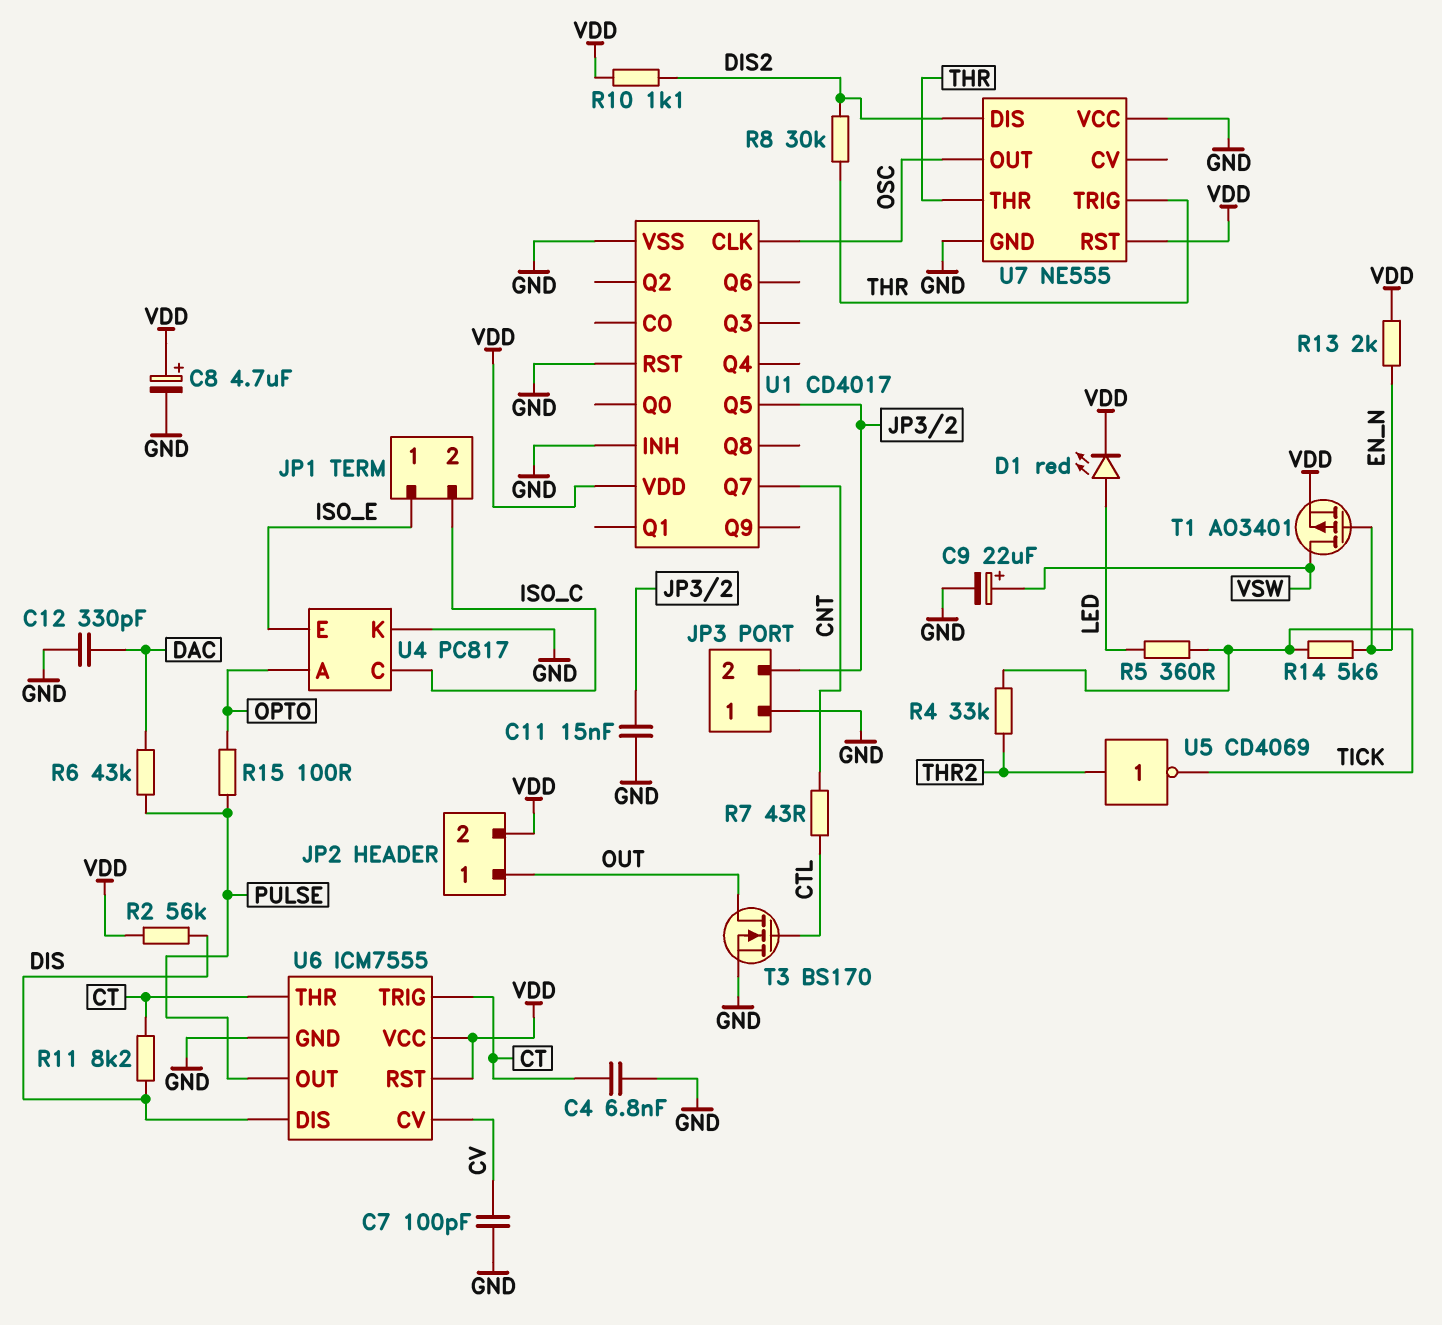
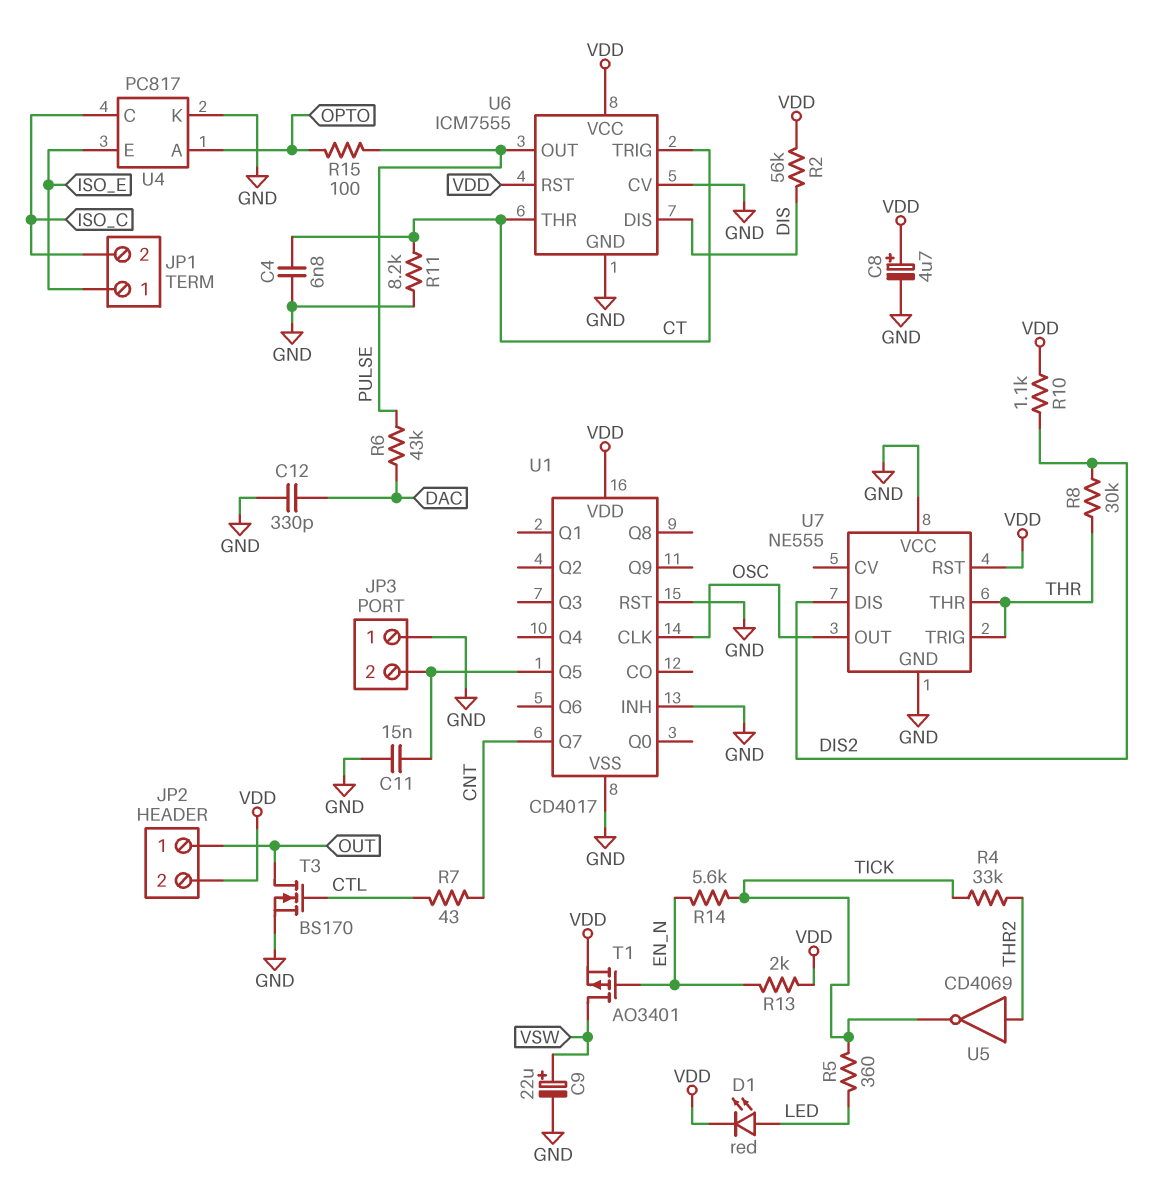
C7: 100pF (CV, GND) -> none
R11: 8.2k (CT, DIS) -> 8.2k (CT, GND)
U6 pin CV: CV -> GND

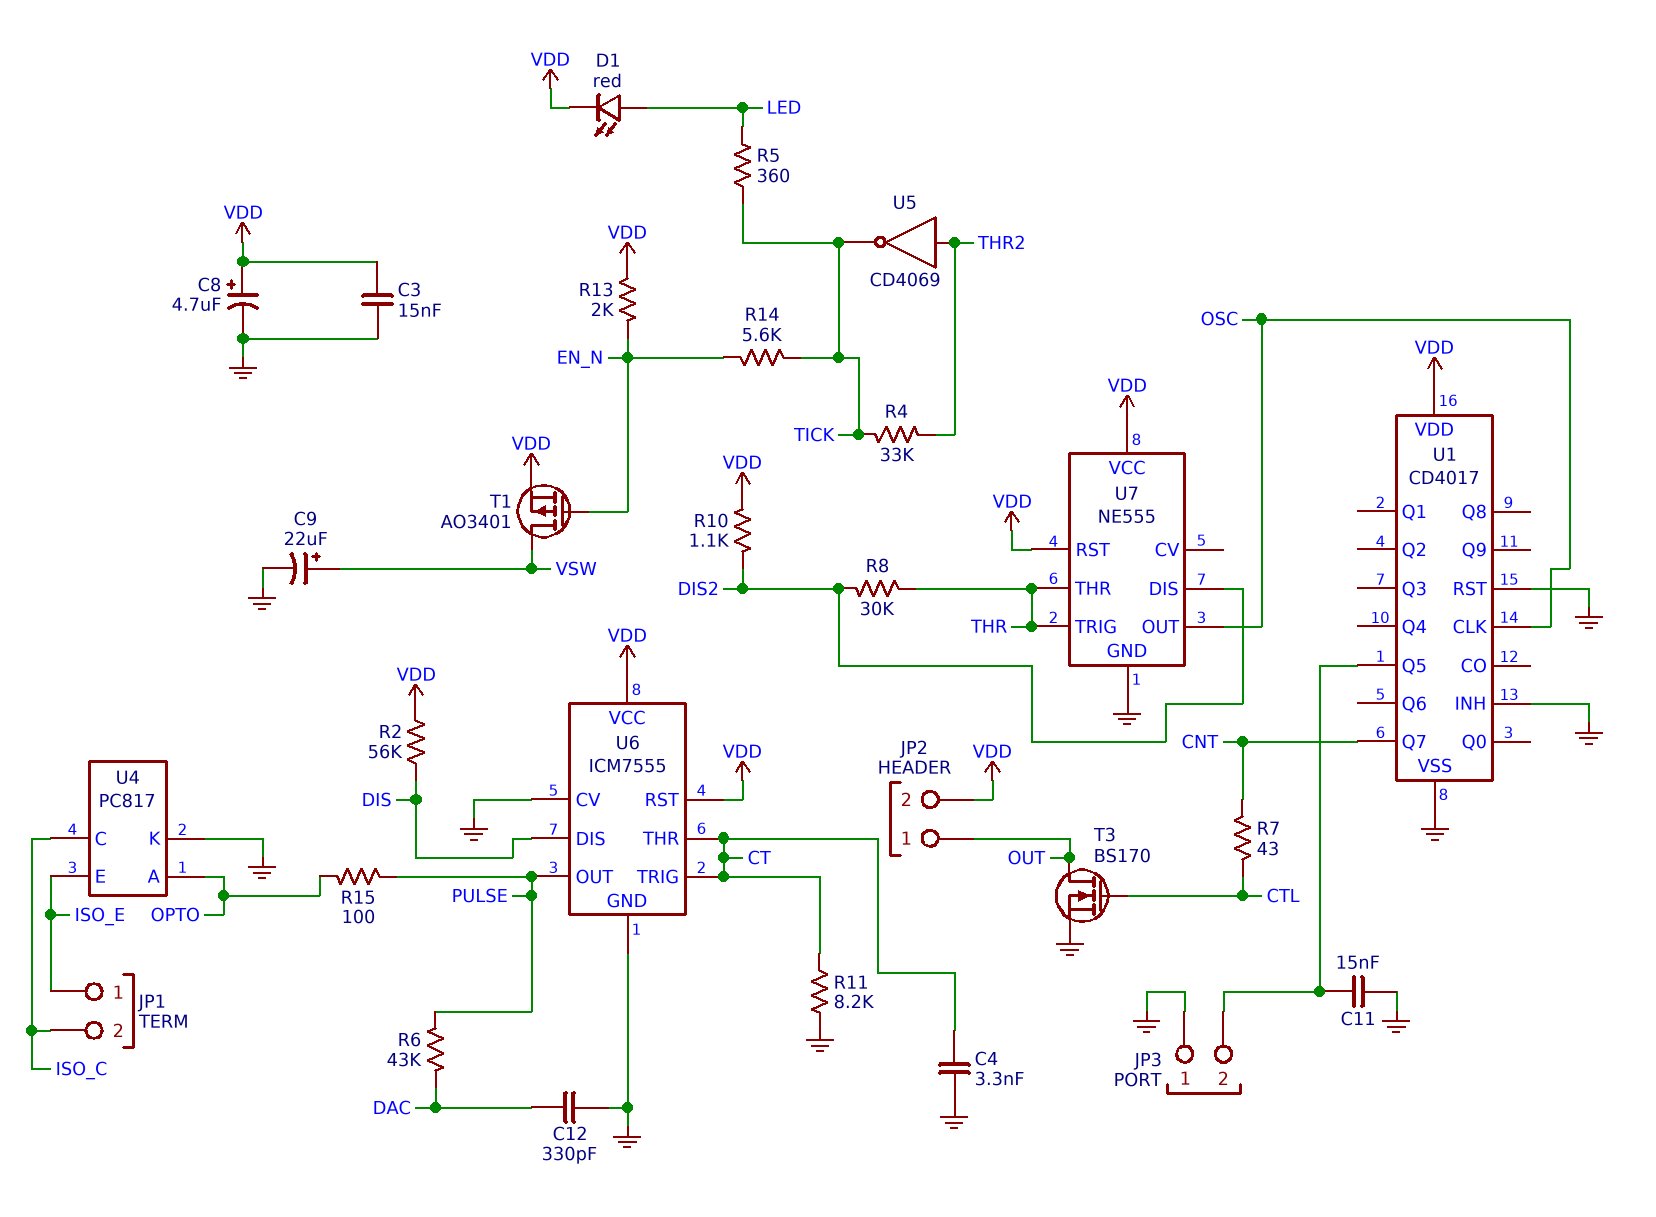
C3: none -> 15nF (GND, VDD)
C4: 6.8nF (CT, GND) -> 3.3nF (CT, GND)
U7 pin VCC: GND -> VDD

